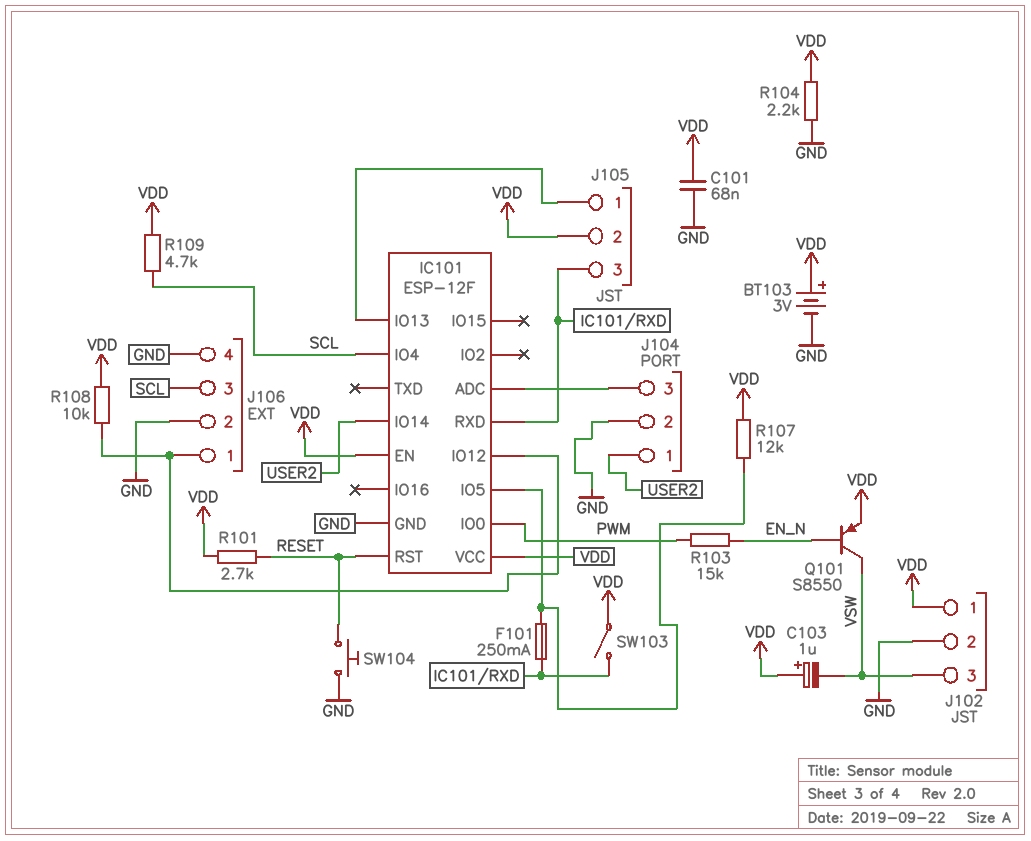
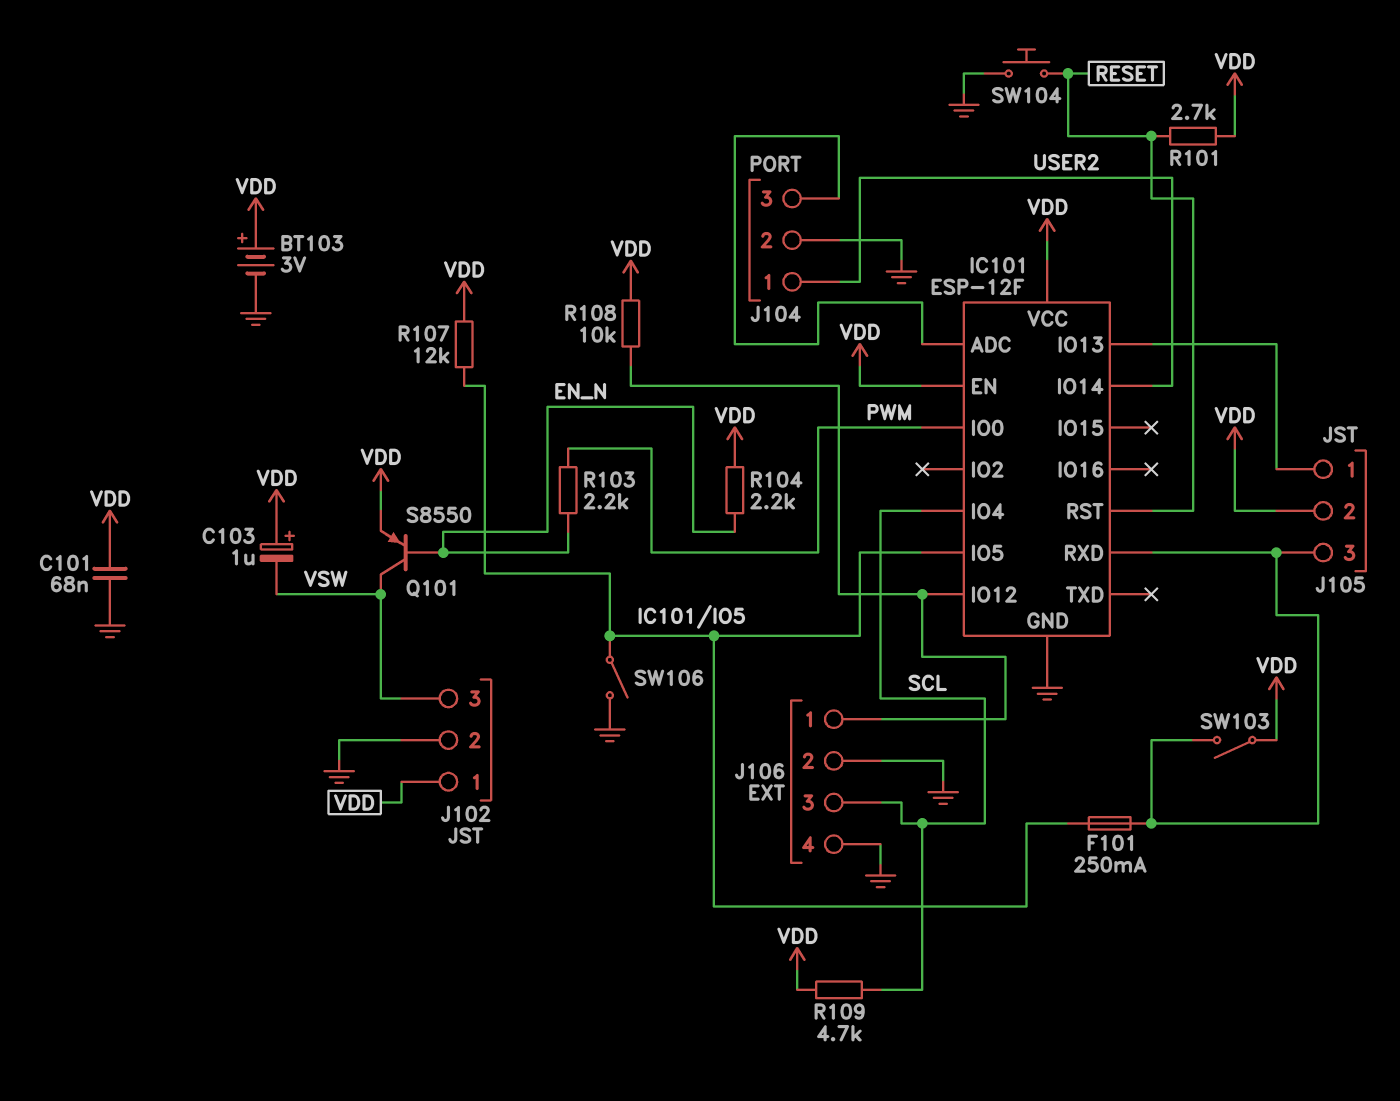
R103: 15k (EN_N, PWM) -> 2.2k (EN_N, PWM)
R104: 2.2k (GND, VDD) -> 2.2k (EN_N, VDD)
SW106: none -> switch (GND, IC101/IO5)

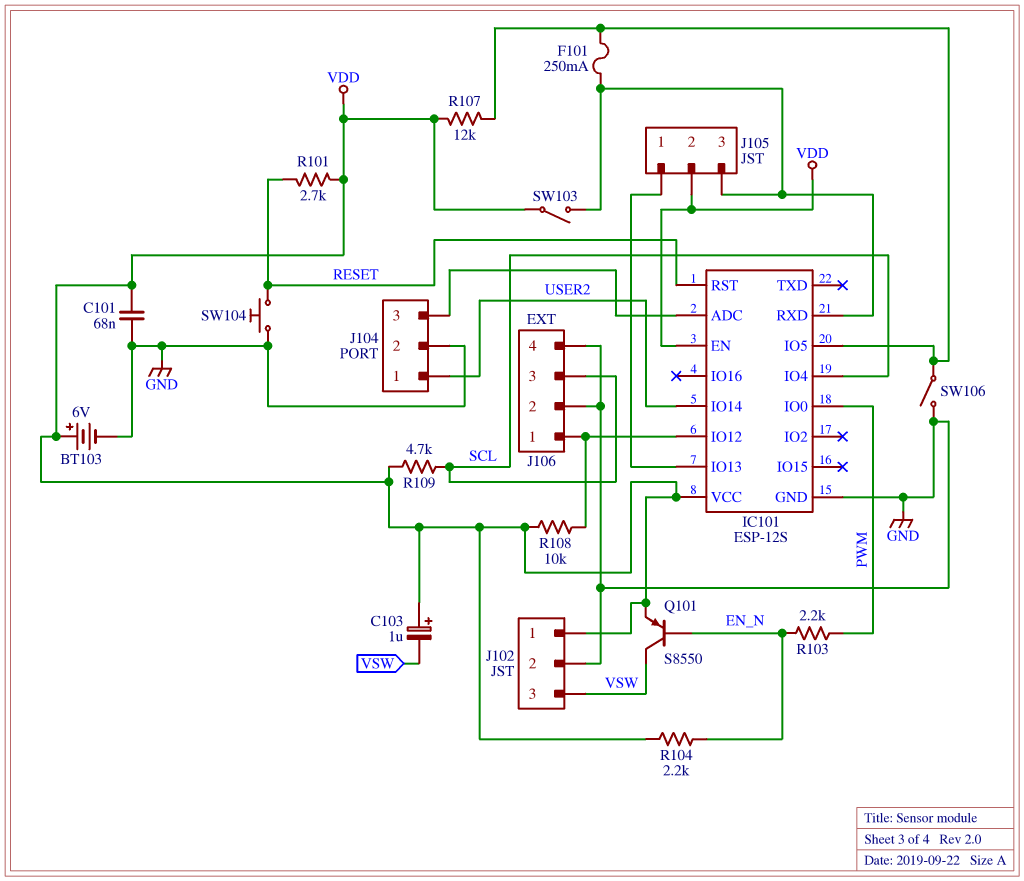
BT103: 3V (plus VDD, minus GND) -> 6V (plus VDD, minus GND)
IC101: ESP-12F -> ESP-12S

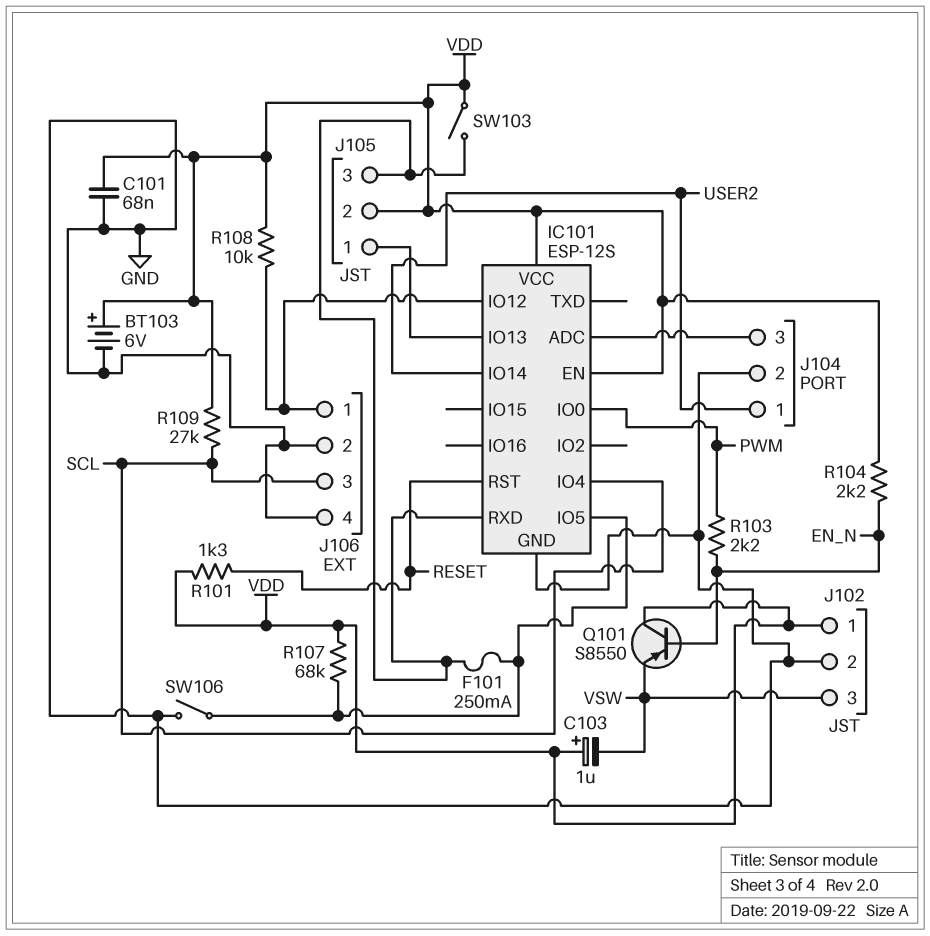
Q101: PNP S8550 (B EN_N, C VSW, E VDD) -> PNP S8550 (B EN_N, C VDD, E VSW)
R101: 2.7k (RESET, VDD) -> 1.3k (RESET, VDD)
R107: 12k (IC101/IO5, VDD) -> 68k (IC101/IO5, VDD)
R109: 4.7k (SCL, VDD) -> 27k (SCL, VDD)
SW104: button (GND, RESET) -> none

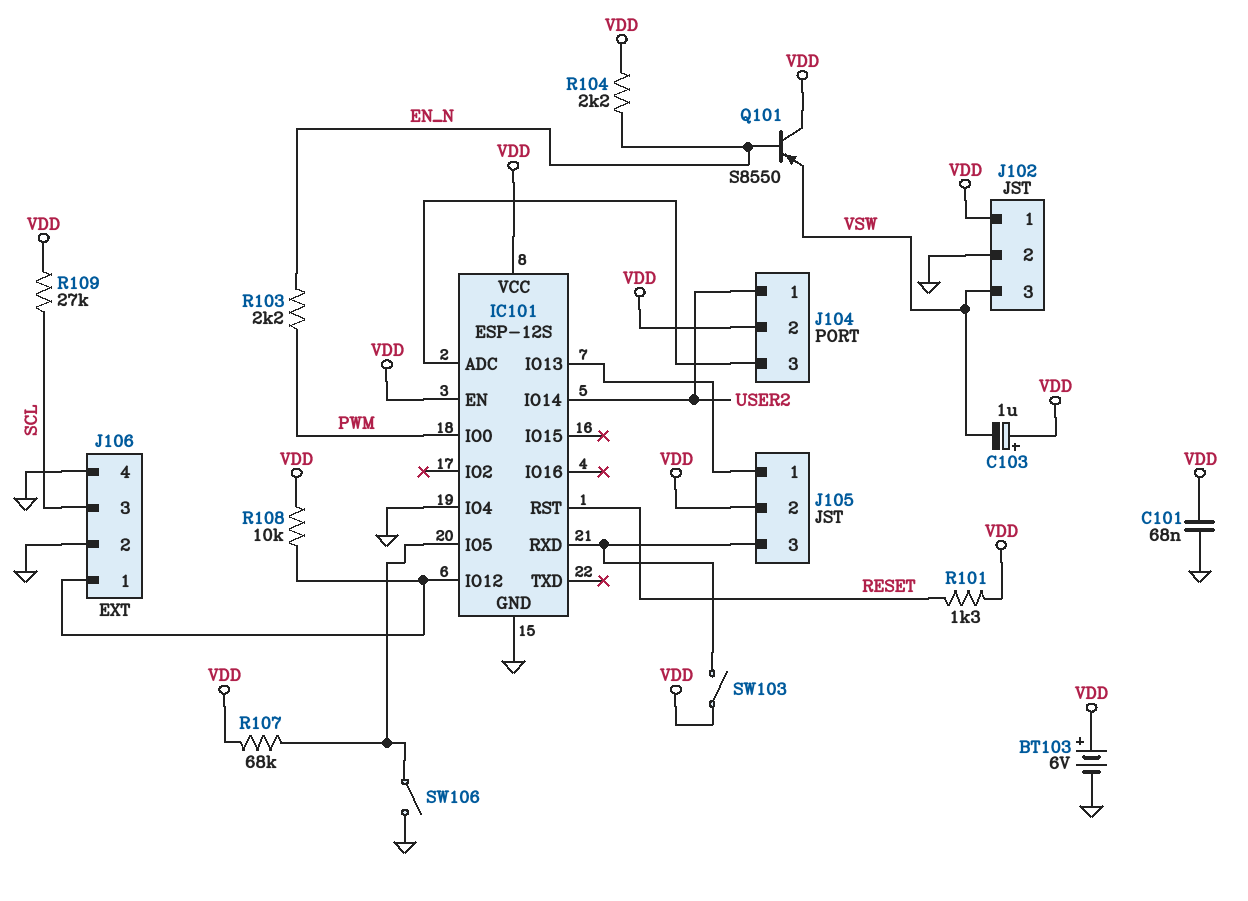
F101: 250mA (IC101/IO5, IC101/RXD) -> none
IC101 pin IO4: SCL -> GND
J104 pin 2: GND -> VDD

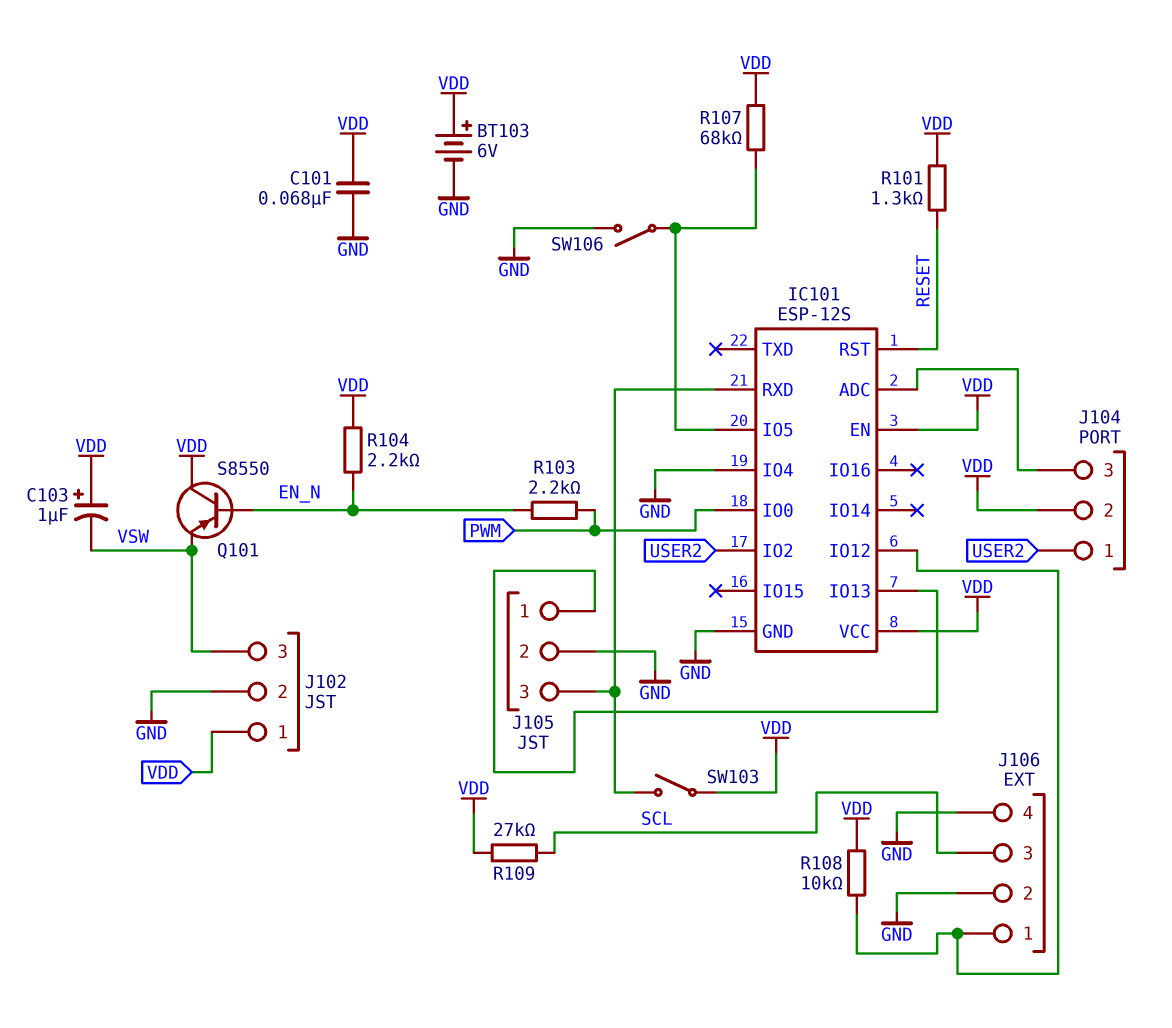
IC101 pin IO2: none -> USER2
IC101 pin IO14: USER2 -> none
J105 pin 2: VDD -> GND

